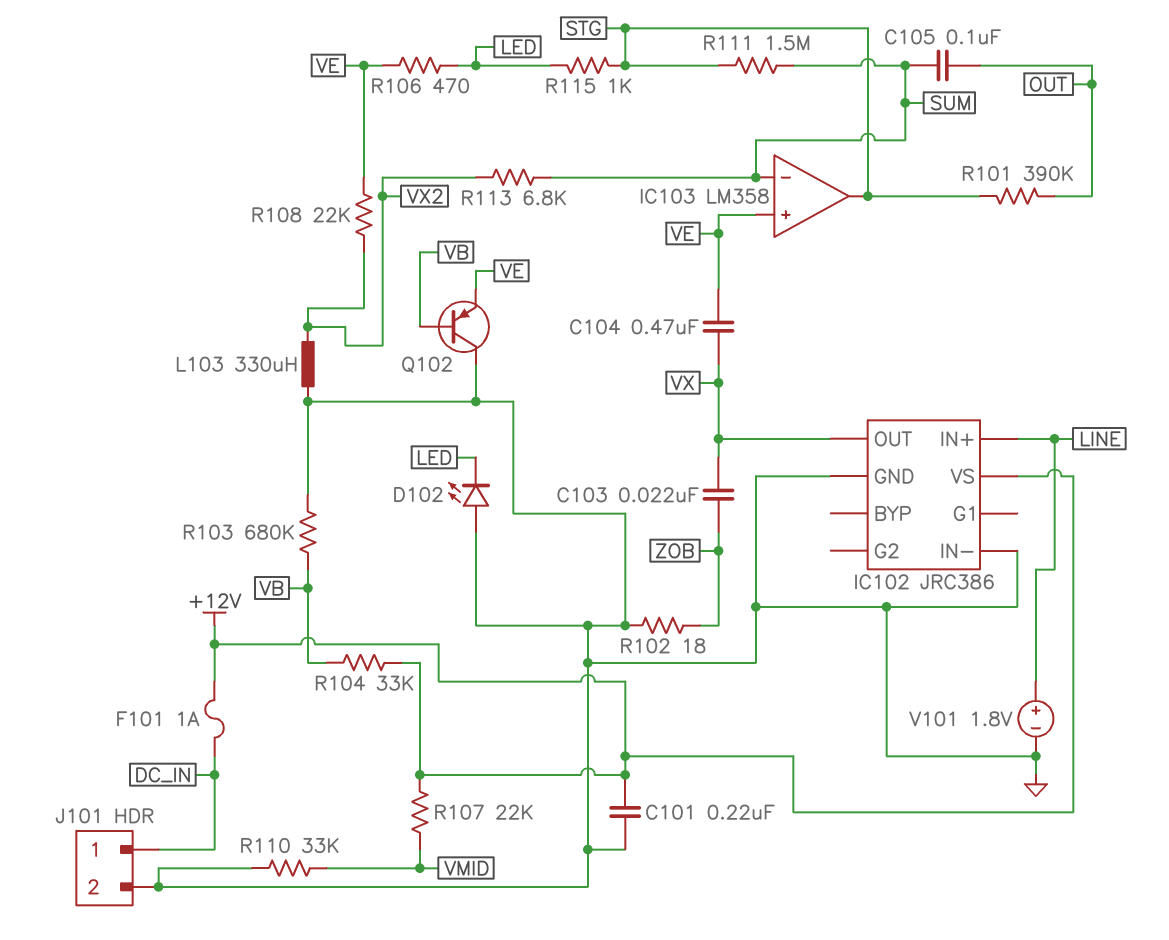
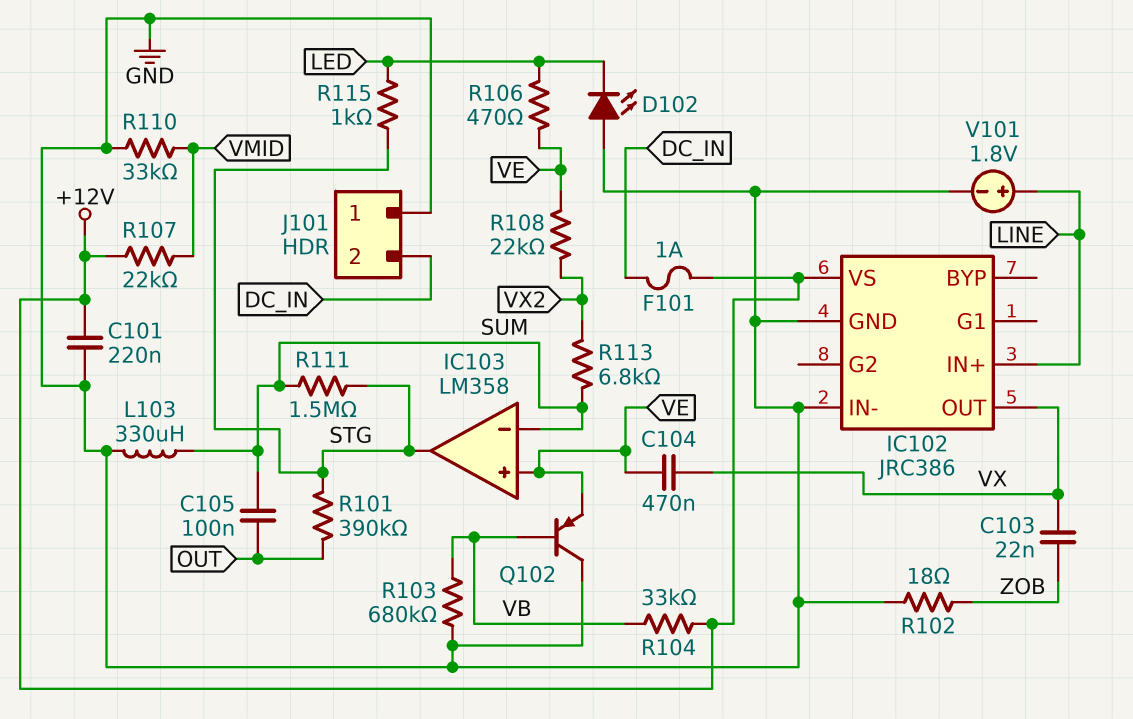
J101 pin 1: DC_IN -> GND
J101 pin 2: GND -> DC_IN
L103: 330uH (GND, VX2) -> 330uH (GND, SUM)

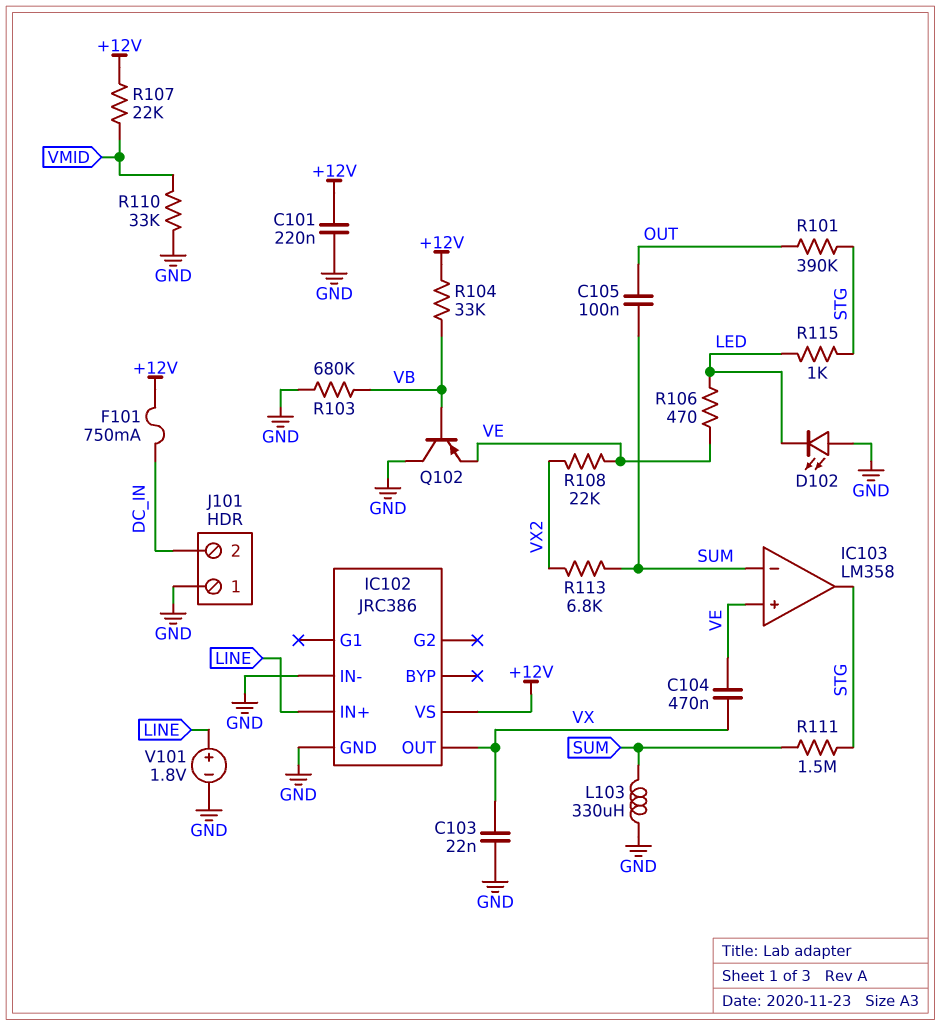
C103: 22nF (VX, ZOB) -> 22nF (GND, VX)
F101: 1A (+12V, DC_IN) -> 750mA (+12V, DC_IN)
R102: 18 (GND, ZOB) -> none

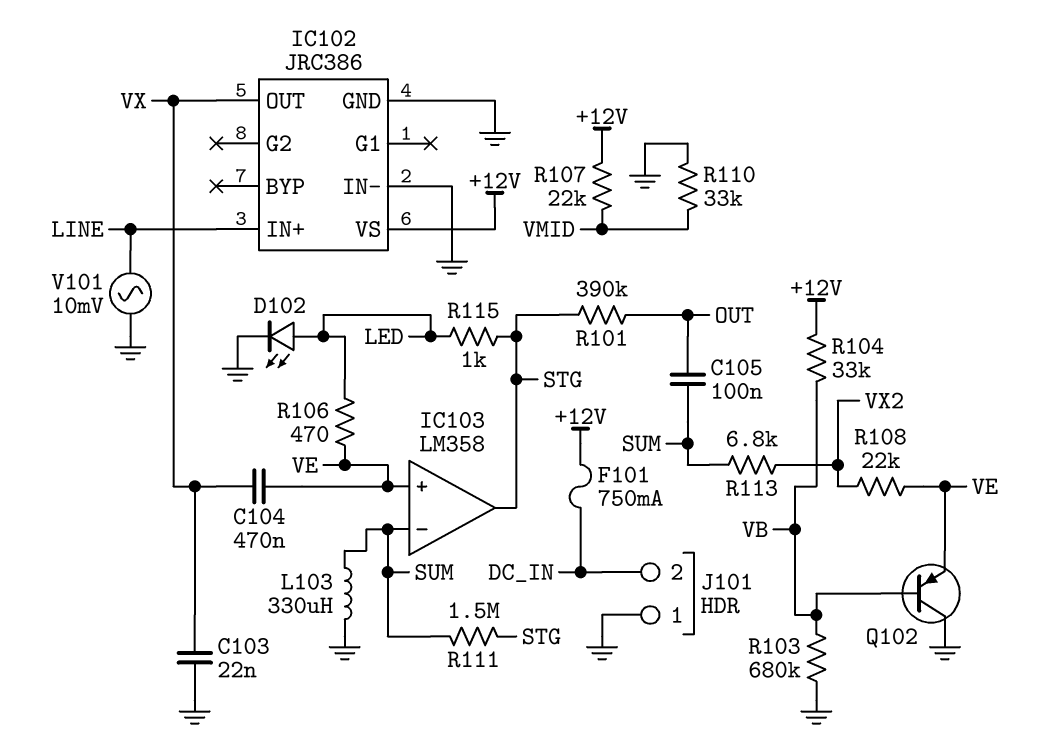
C101: 220nF (+12V, GND) -> none
D102: LED (A GND, K LED) -> LED (A LED, K GND)
V101: 1.8V (plus LINE, minus GND) -> AC 10mV (GND, LINE)

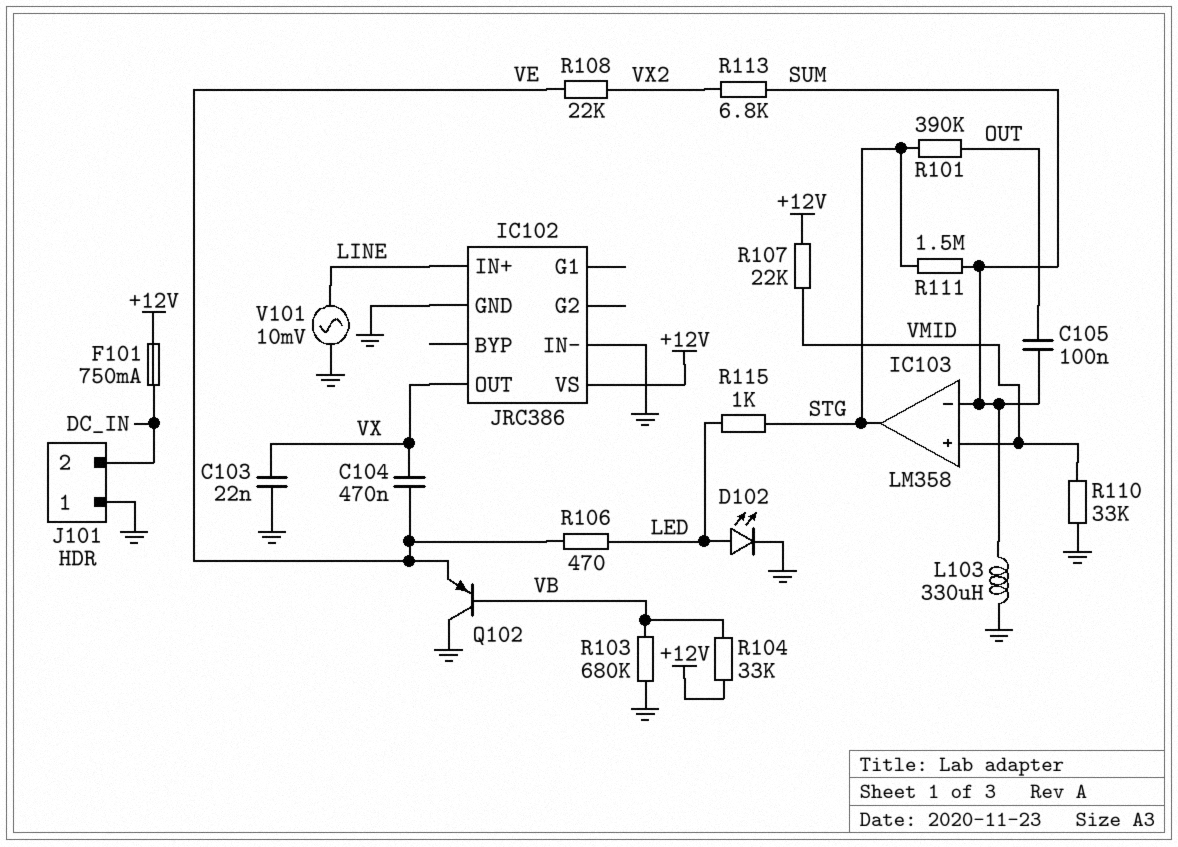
IC103 pin in+: VE -> VMID

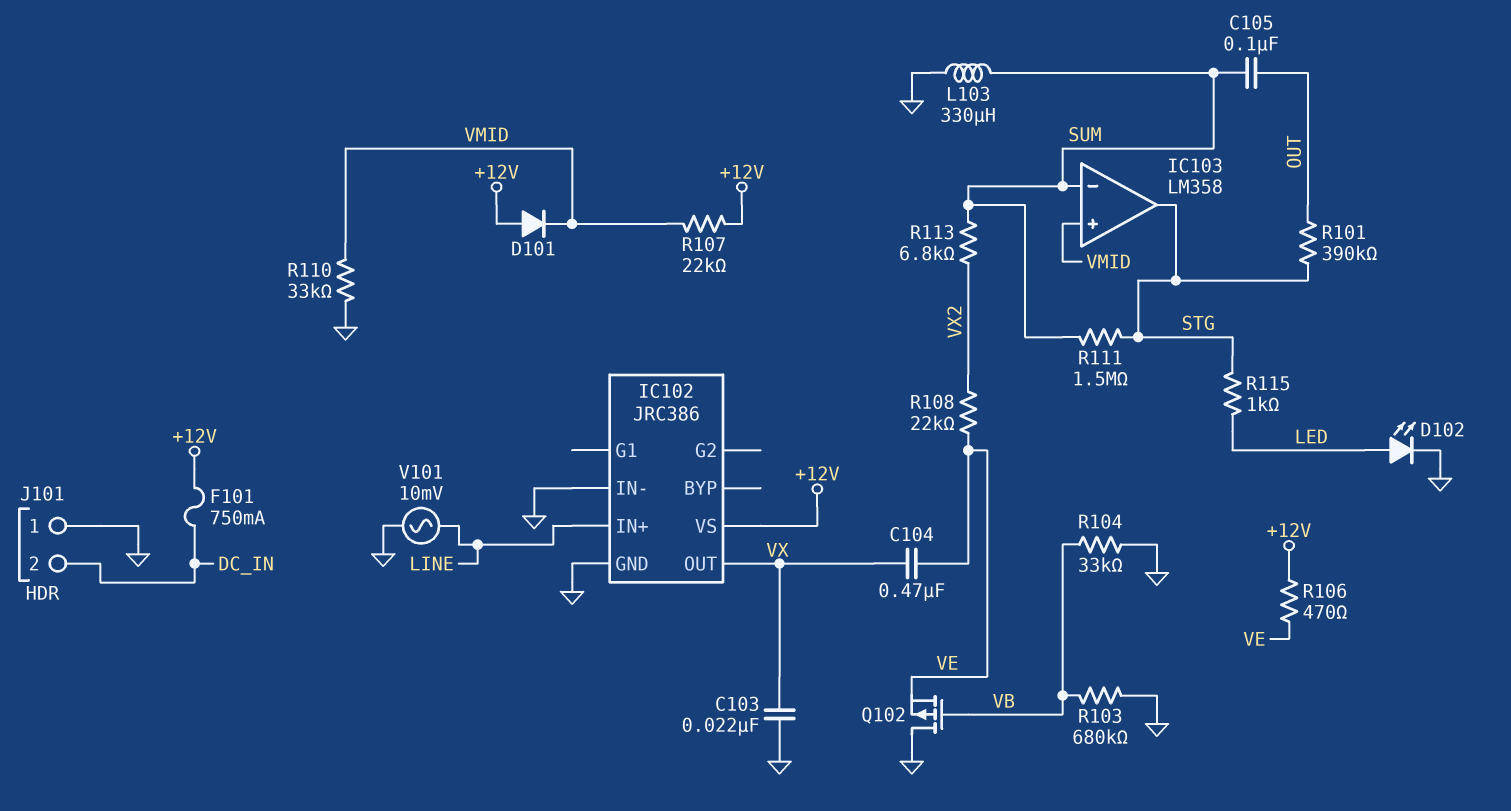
D101: none -> diode (A +12V, K VMID)
Q102: PNP (B VB, C GND, E VE) -> PMOS (G VB, D GND, S VE)
R104: 33k (+12V, VB) -> 33k (GND, VB)
R106: 470 (LED, VE) -> 470 (+12V, VE)

